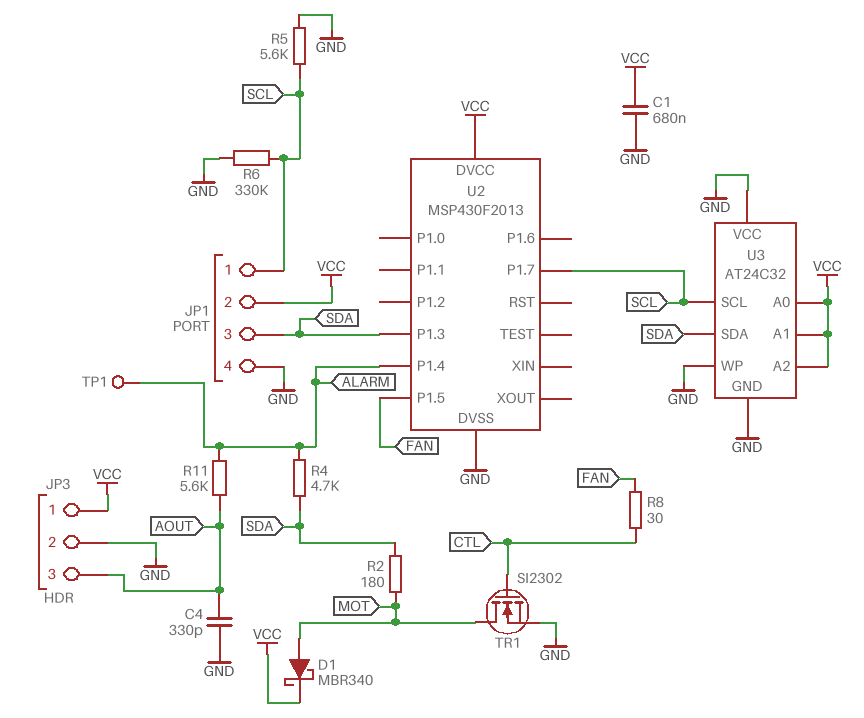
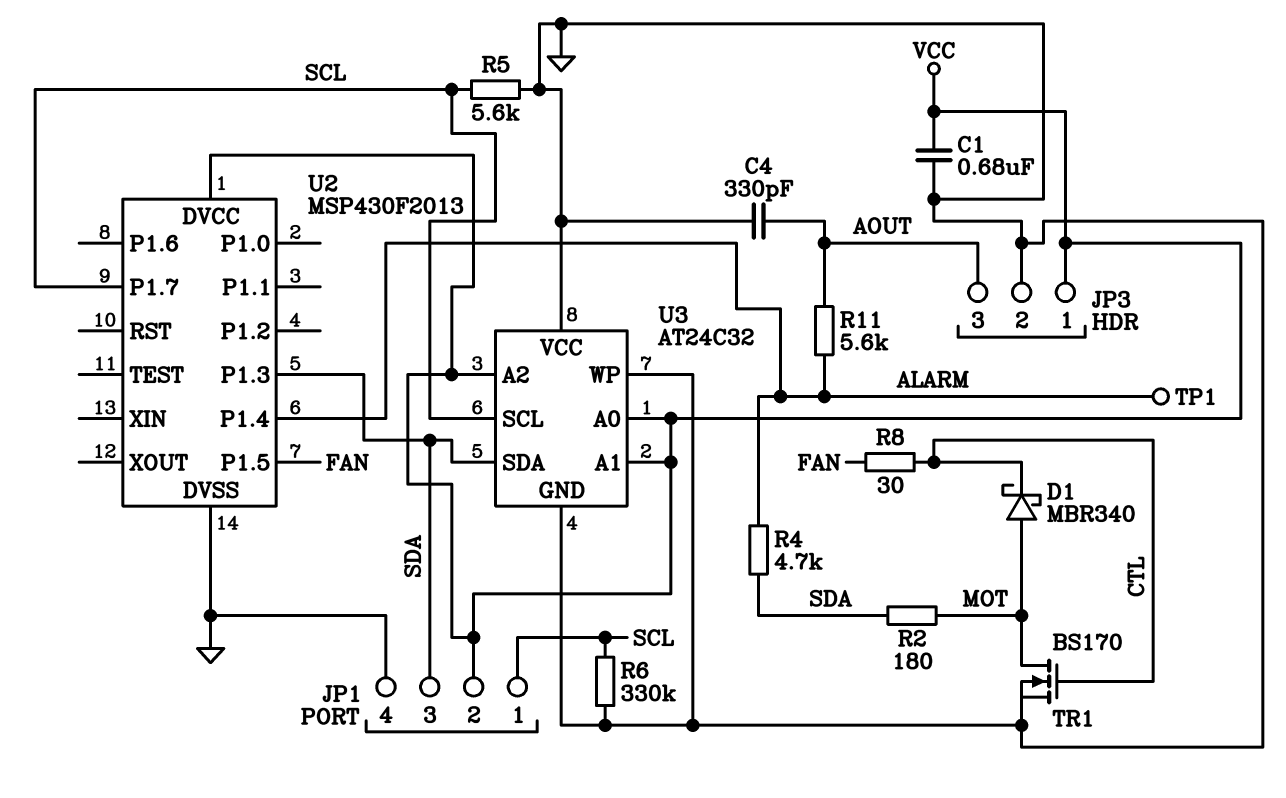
D1: schottky MBR340 (A MOT, K VCC) -> schottky MBR340 (A MOT, K CTL)
TR1: NMOS SI2302 (G CTL, D MOT, S GND) -> NMOS BS170 (G CTL, D MOT, S GND)

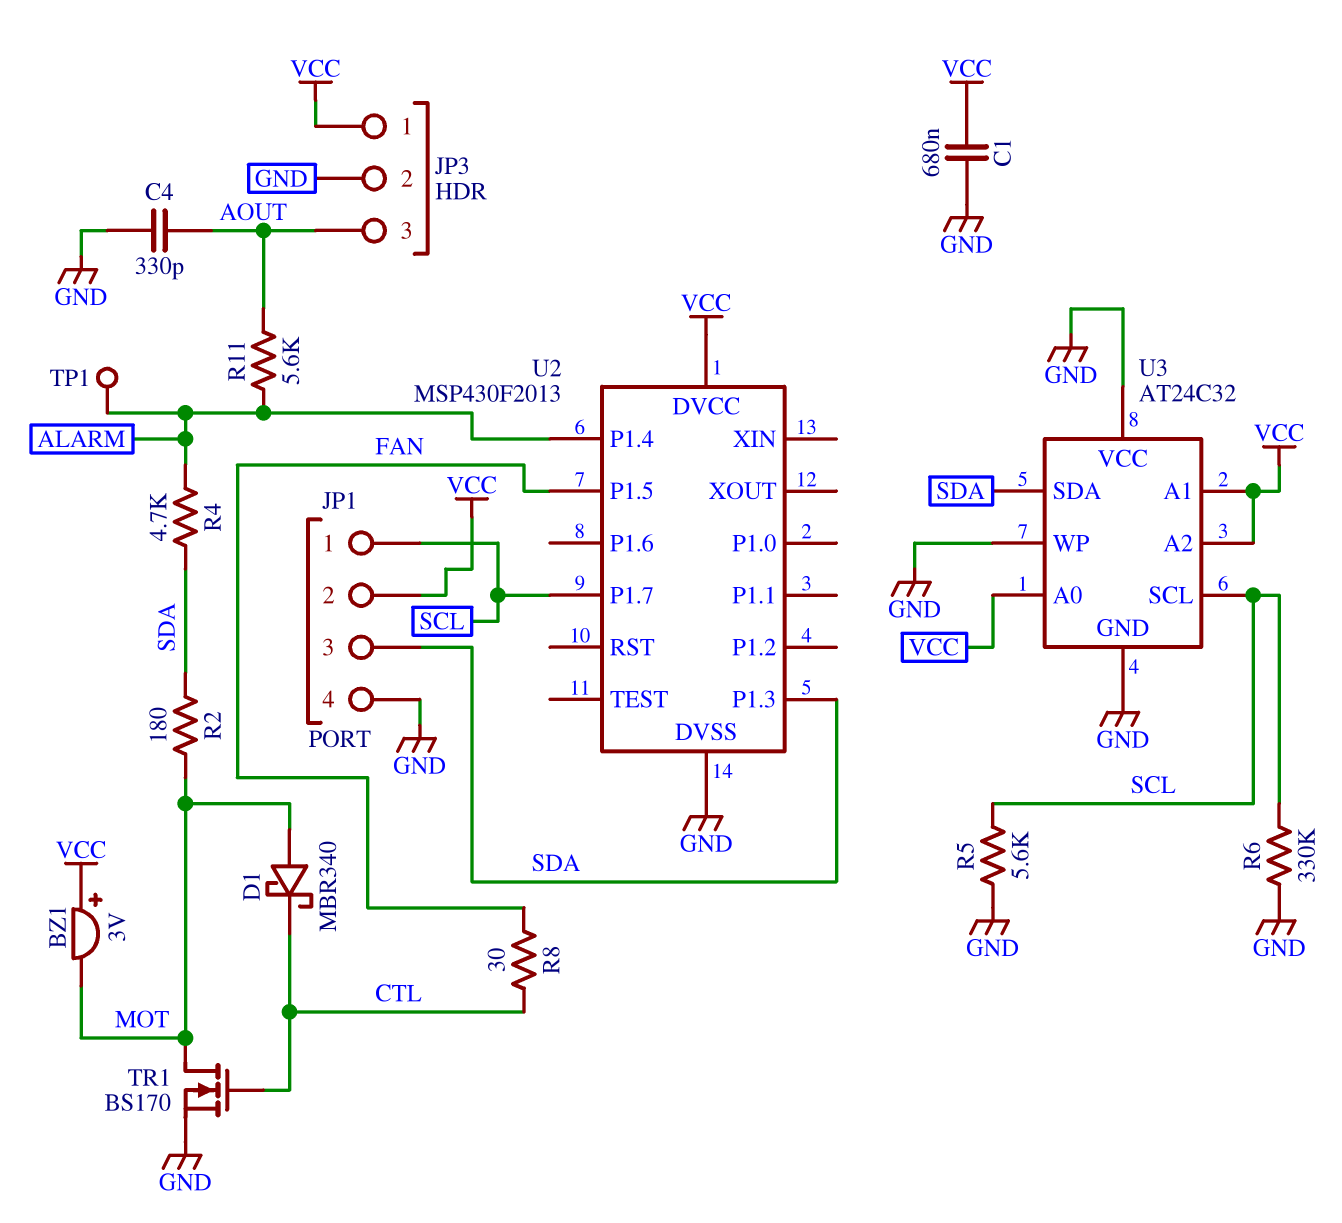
BZ1: none -> buzzer 3V (plus VCC, minus MOT)

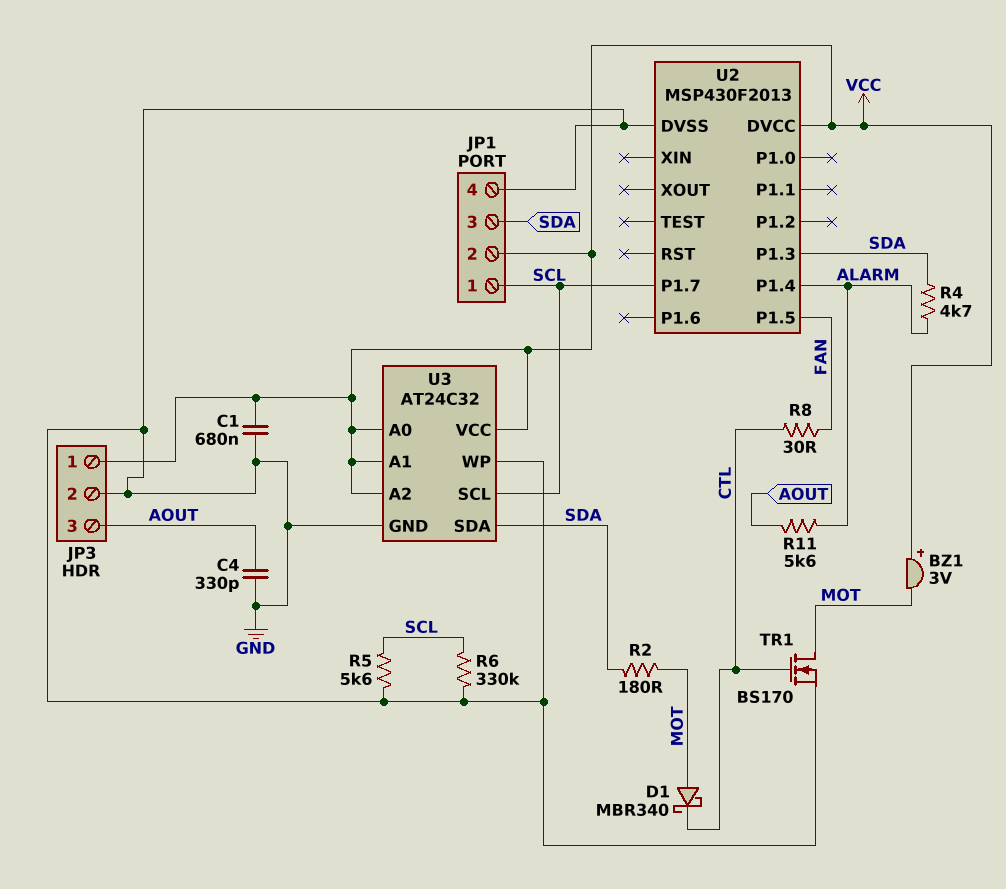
TP1: test point (ALARM) -> none
U3 pin VCC: GND -> VCC

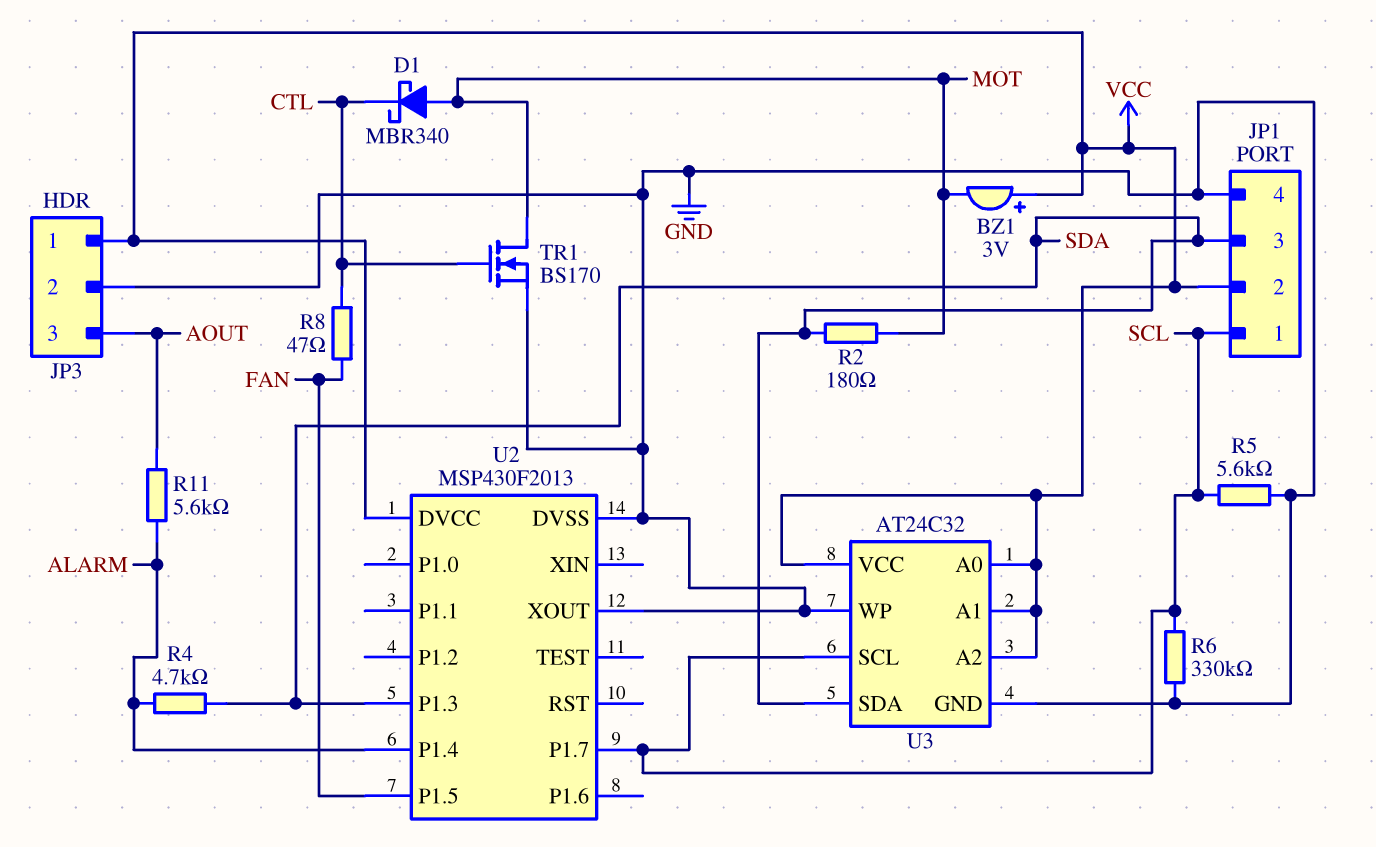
C1: 680nF (GND, VCC) -> none
C4: 330pF (AOUT, GND) -> none
R8: 30 (CTL, FAN) -> 47 (CTL, FAN)
U2 pin XOUT: none -> GND

